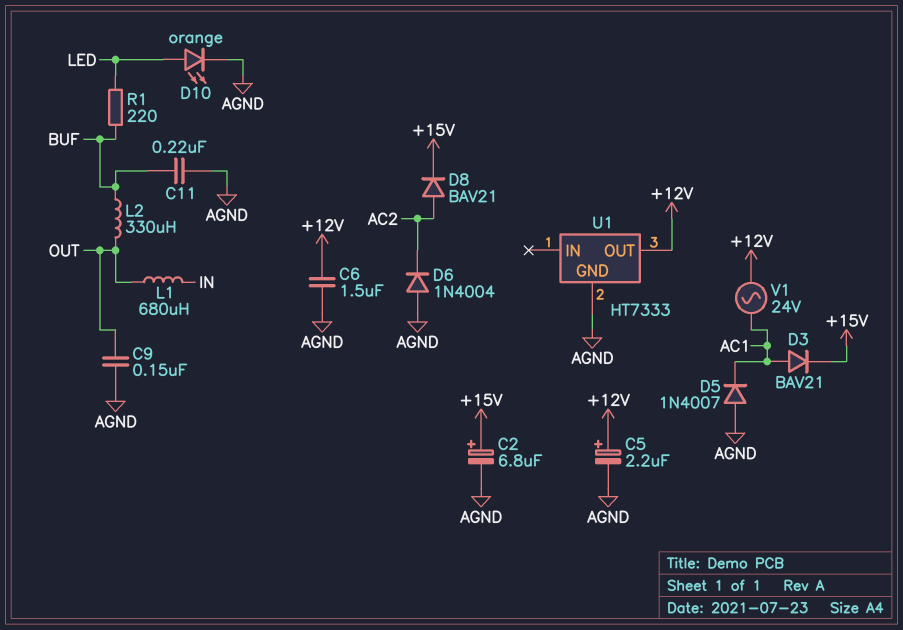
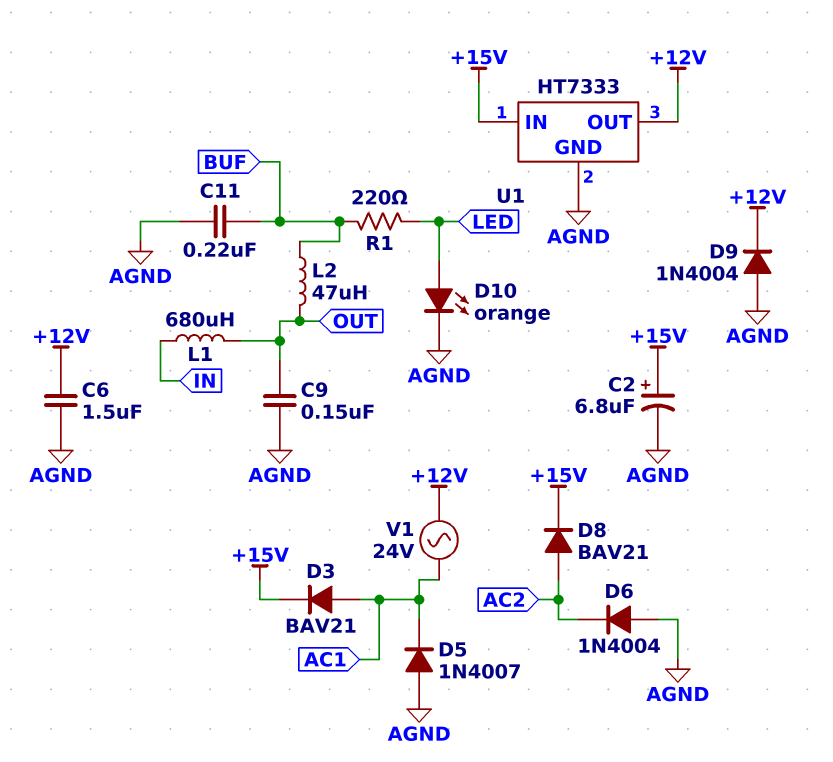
C5: 2.2uF (plus +12V, minus AGND) -> none
D9: none -> diode 1N4004 (A AGND, K +12V)
L2: 330uH (BUF, OUT) -> 47uH (BUF, OUT)
U1 pin IN: none -> +15V

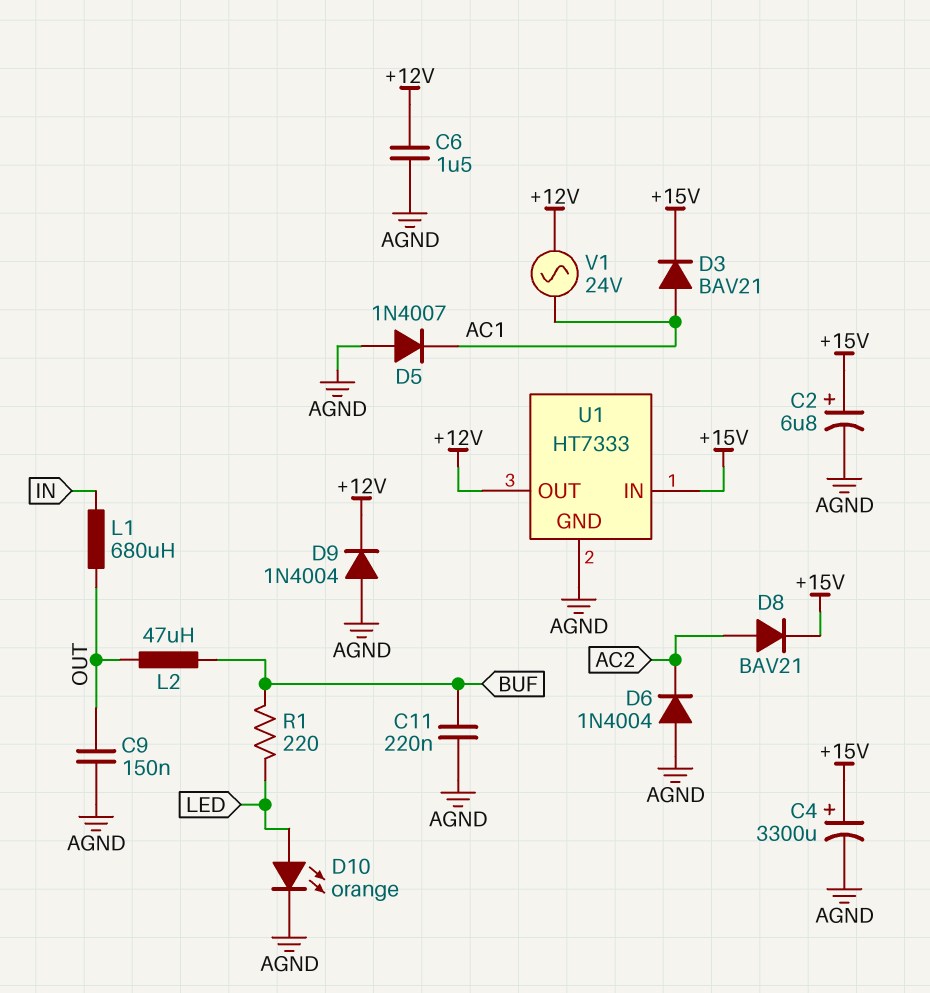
C4: none -> 3300uF (plus +15V, minus AGND)

